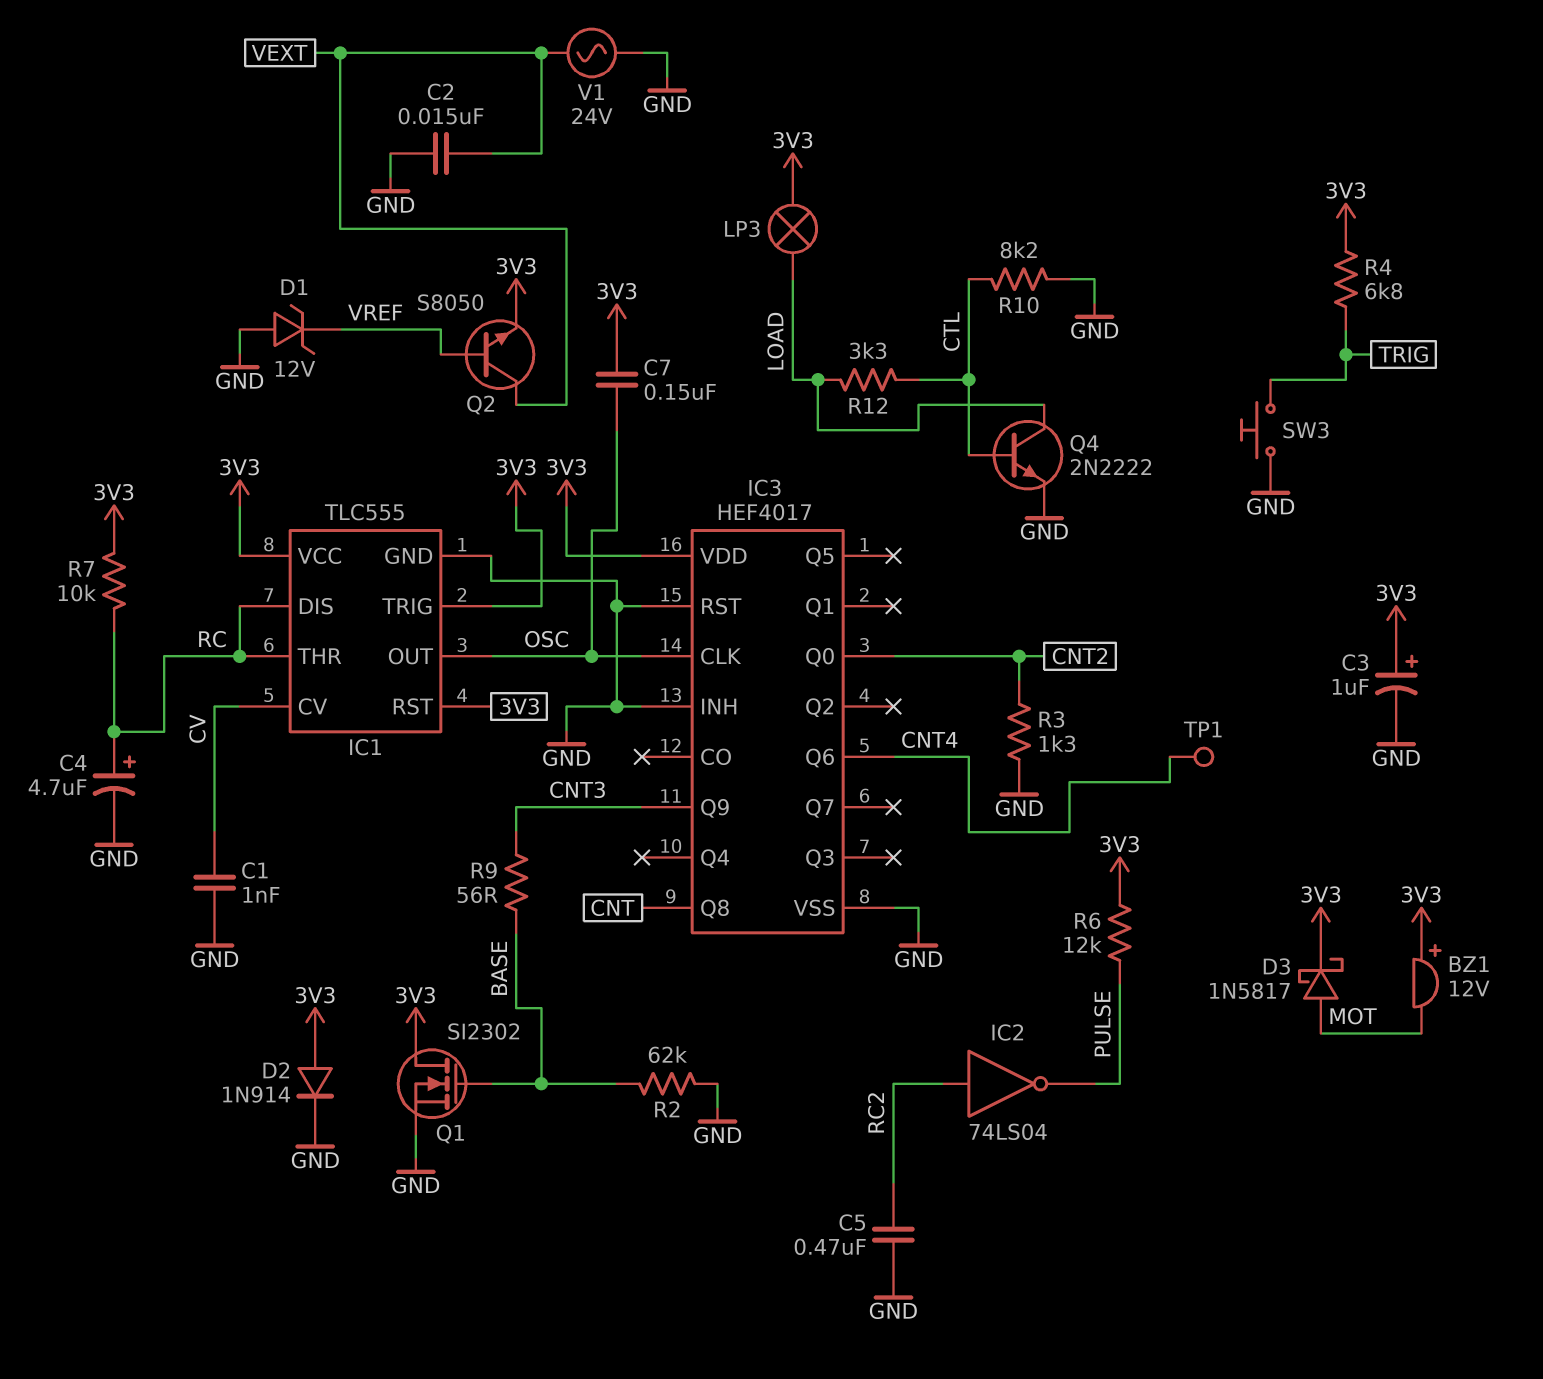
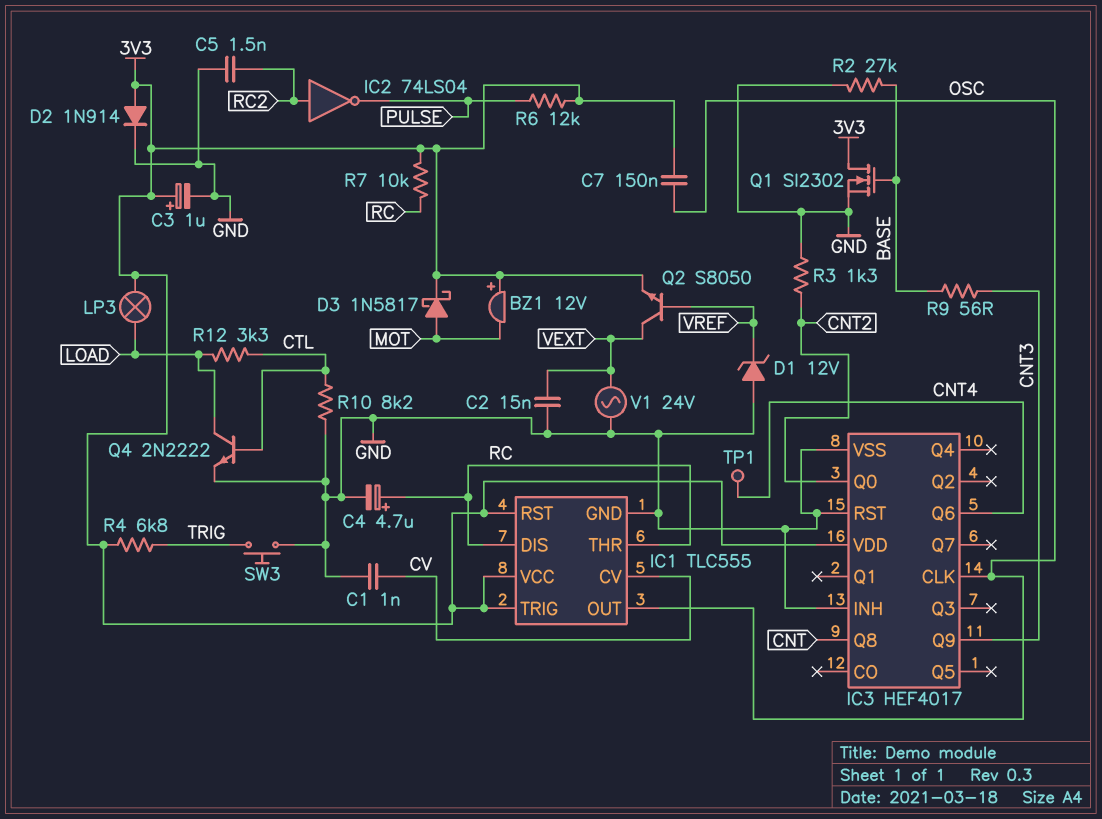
C5: 470nF (GND, RC2) -> 1.5nF (GND, RC2)
R2: 62k (BASE, GND) -> 27k (BASE, GND)

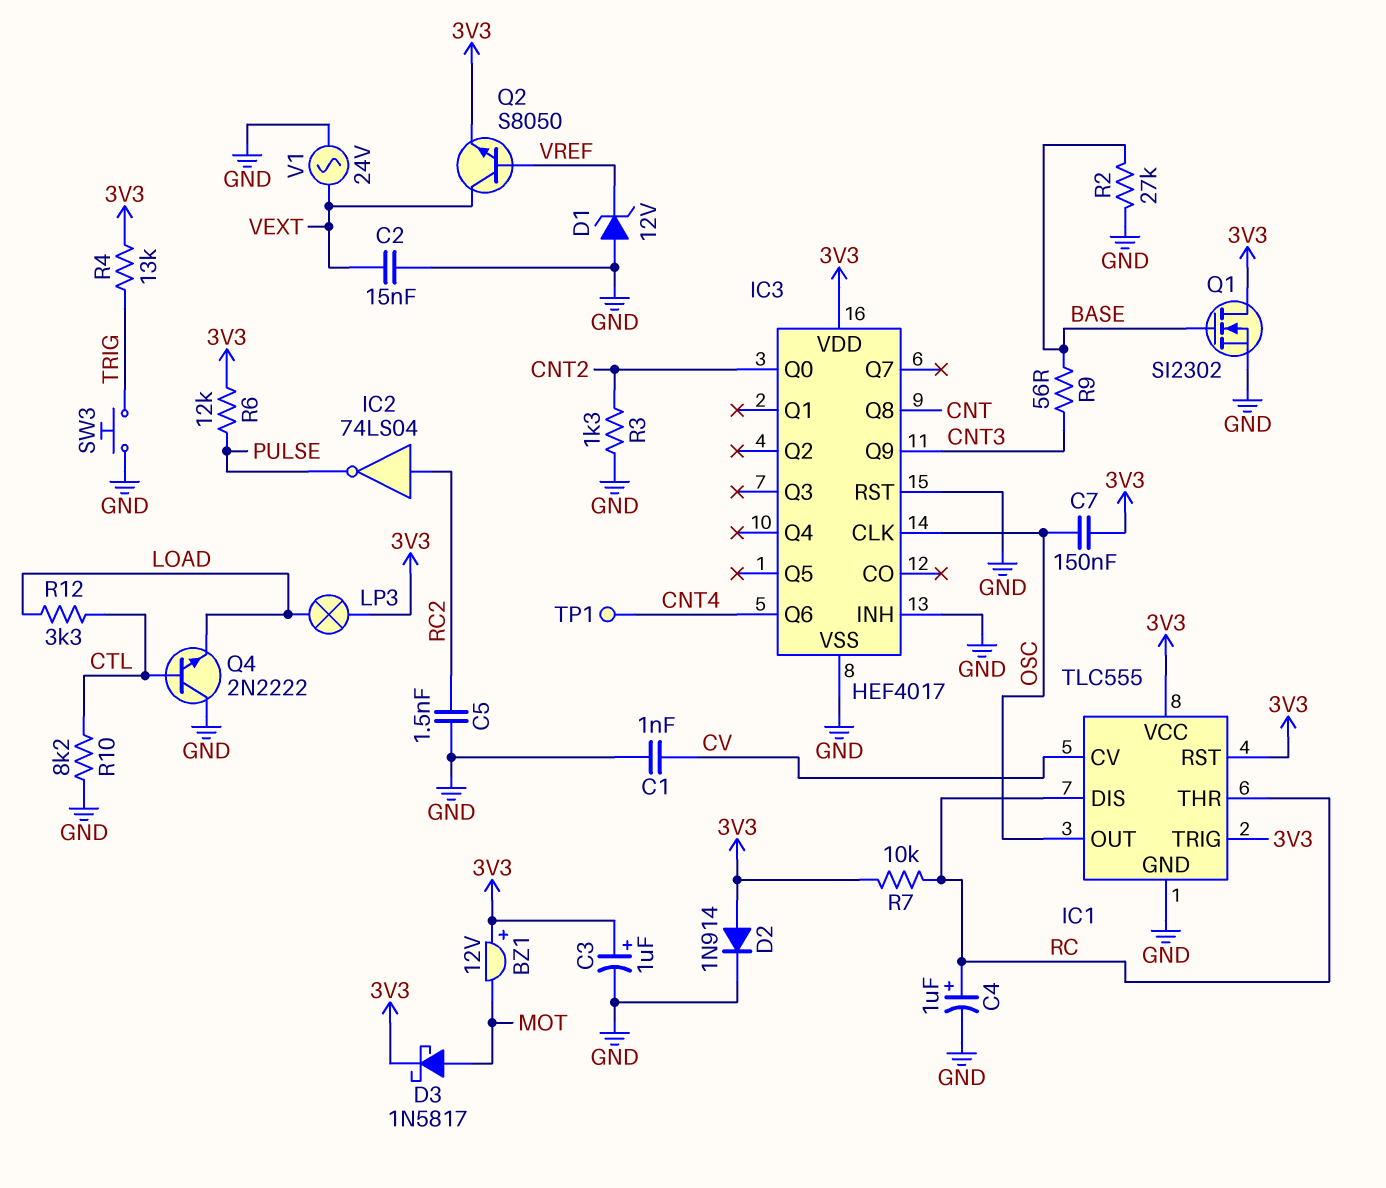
C4: 4.7uF (plus RC, minus GND) -> 1uF (plus RC, minus GND)
Q4: NPN 2N2222 (B CTL, C LOAD, E GND) -> NPN 2N2222 (B CTL, C GND, E LOAD)
R4: 6.8k (3V3, TRIG) -> 13k (3V3, TRIG)

